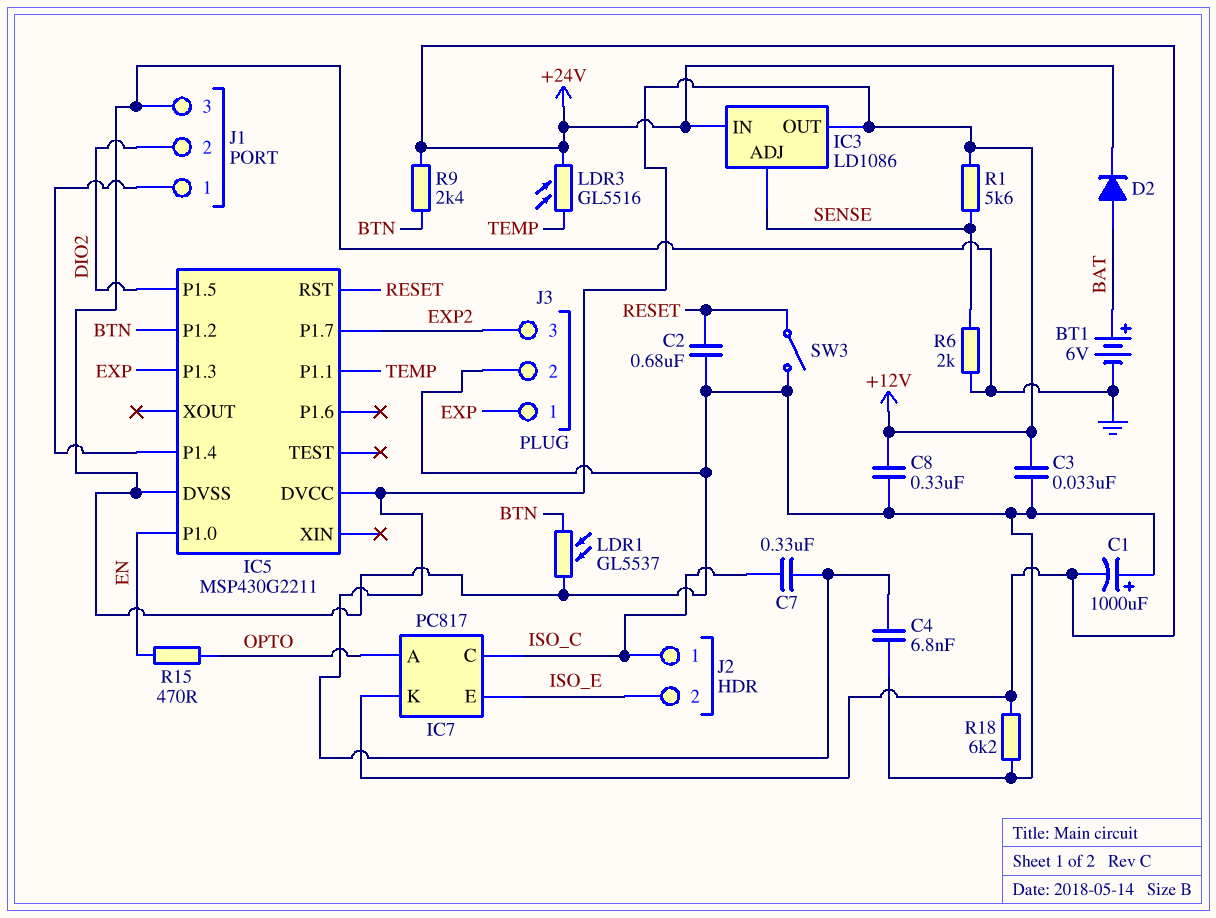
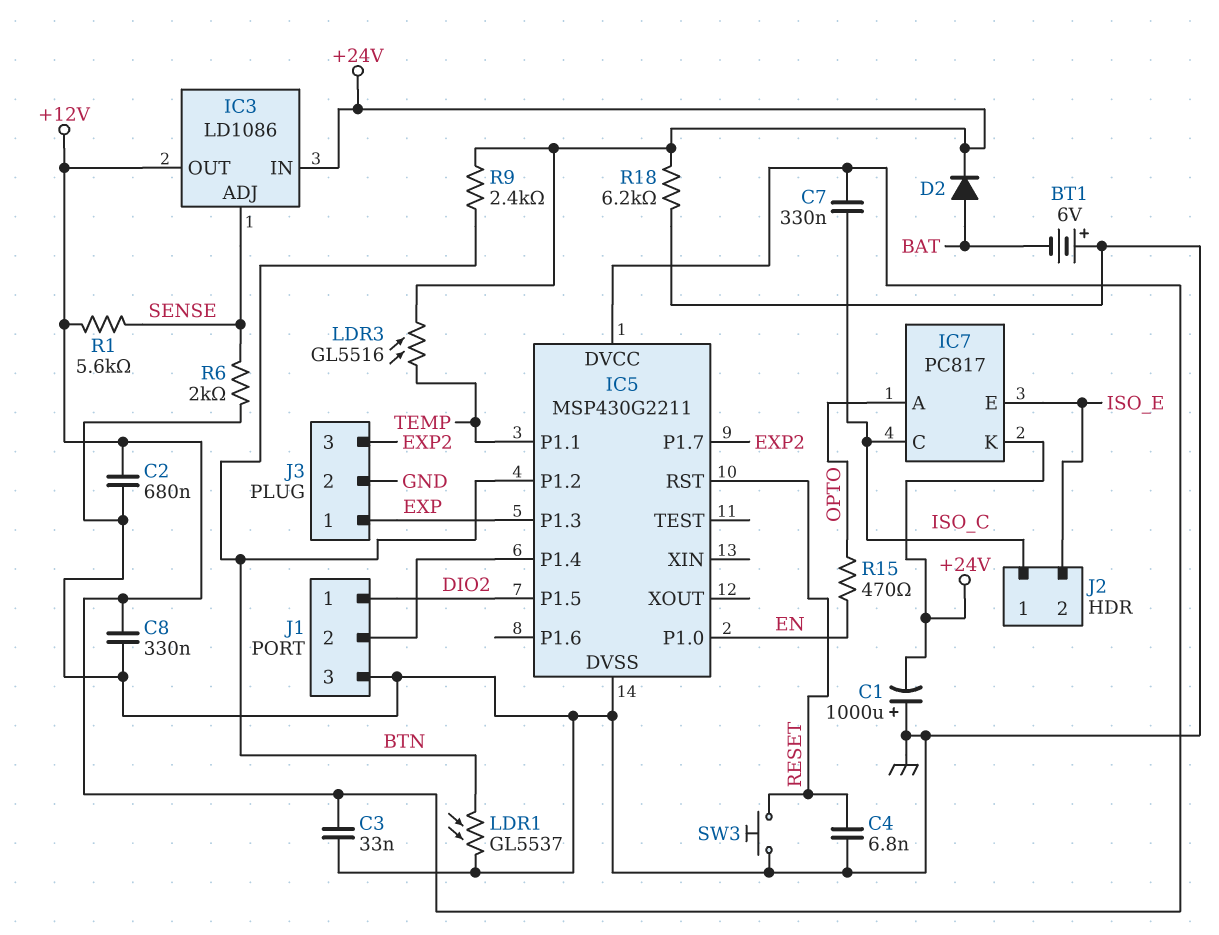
BT1: 6V (plus BAT, minus GND) -> 6V (plus GND, minus BAT)
C2: 680nF (GND, RESET) -> 680nF (+12V, GND)
C4: 6.8nF (+12V, GND) -> 6.8nF (GND, RESET)
J1 pin 1: IC5/P1.4 -> DIO2
J1 pin 2: DIO2 -> IC5/P1.4
SW3: switch (GND, RESET) -> button (GND, RESET)

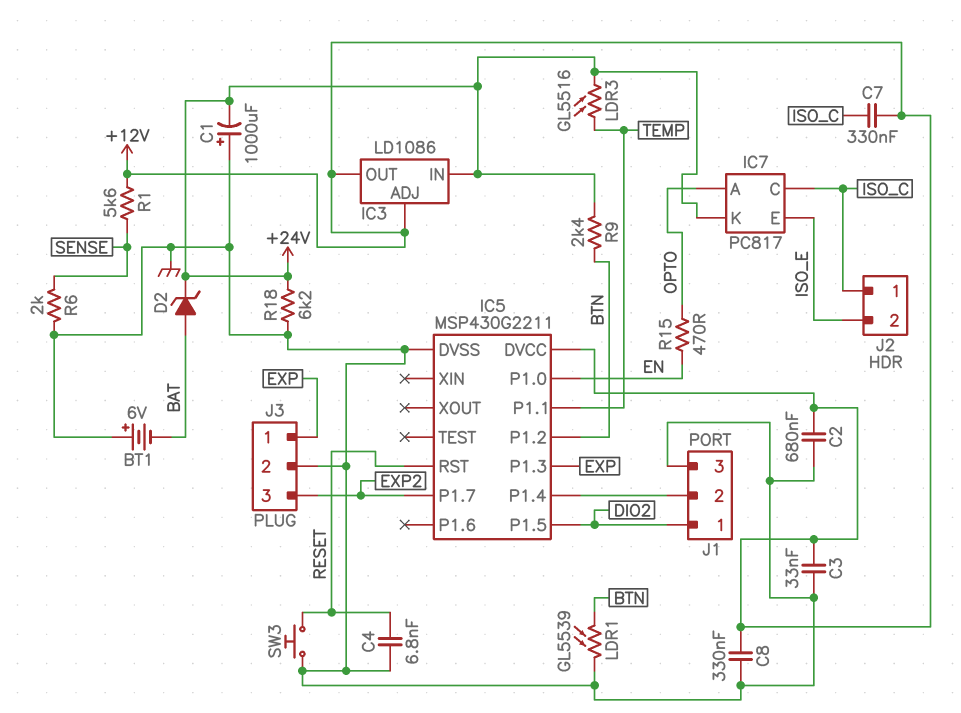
D2: diode (A BAT, K +24V) -> zener (A BAT, K +24V)
IC3 pin ADJ: SENSE -> +12V
LDR1: GL5537 (BTN, GND) -> GL5539 (BTN, GND)

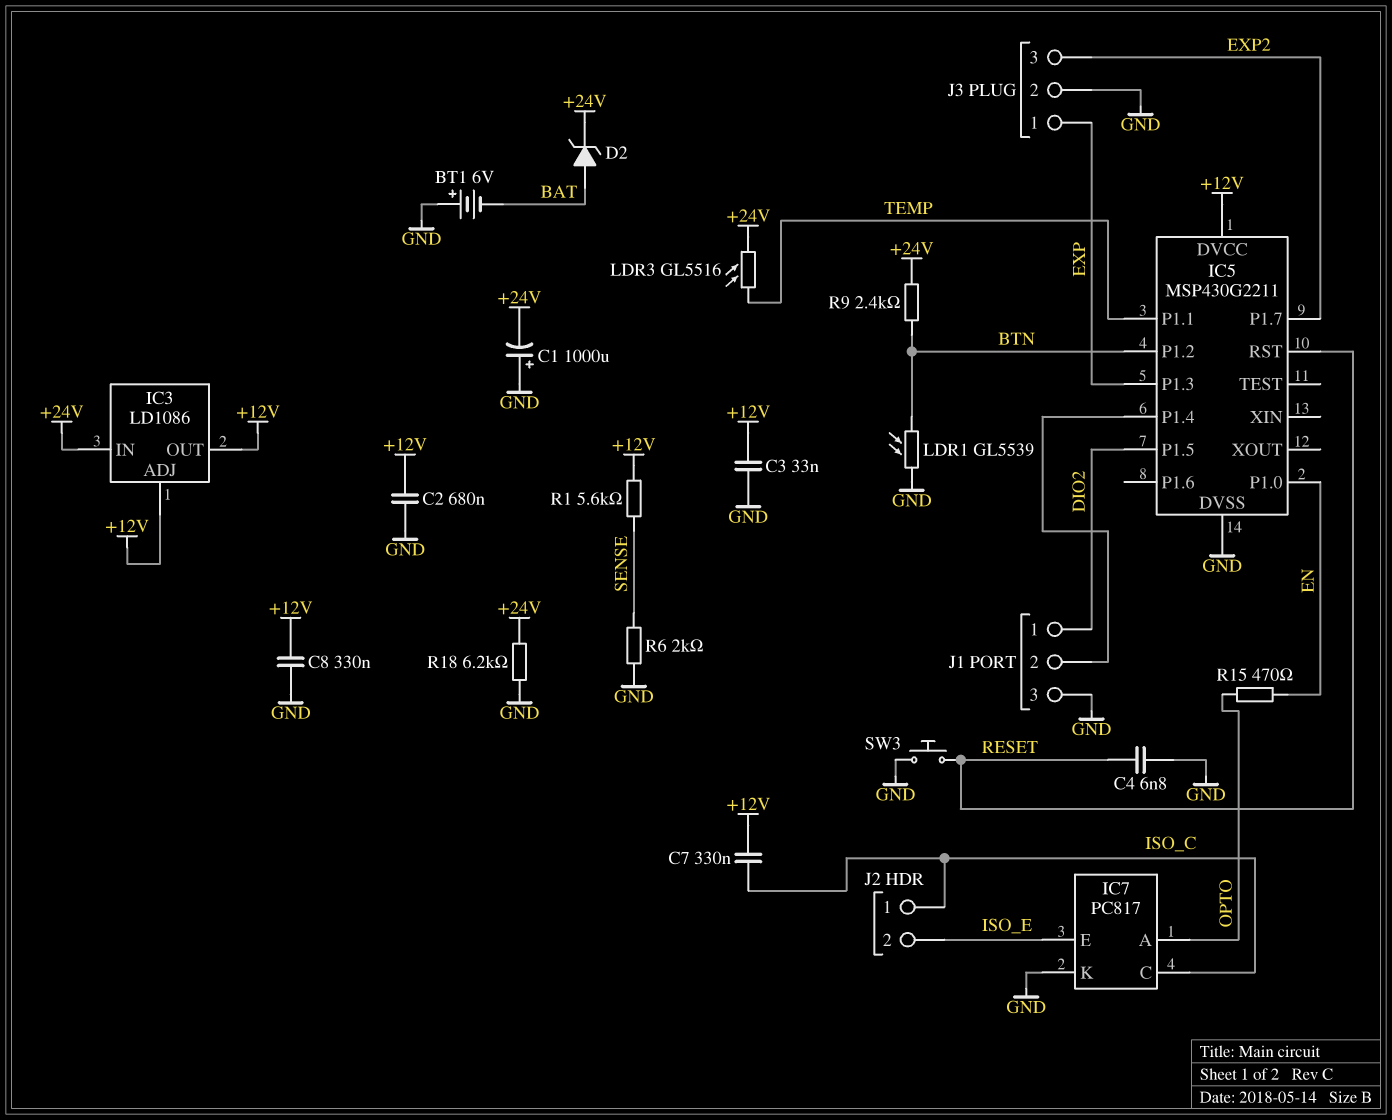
IC7 pin K: +24V -> GND

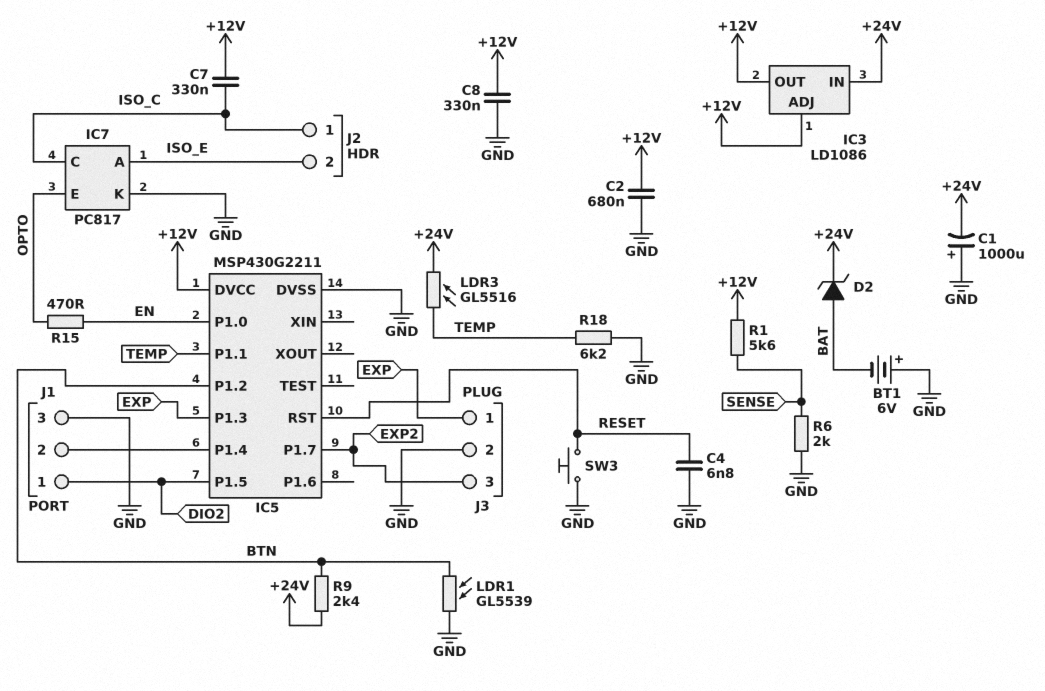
C3: 33nF (+12V, GND) -> none
IC7 pin A: OPTO -> ISO_E
IC7 pin E: ISO_E -> OPTO
R18: 6.2k (+24V, GND) -> 6.2k (GND, TEMP)

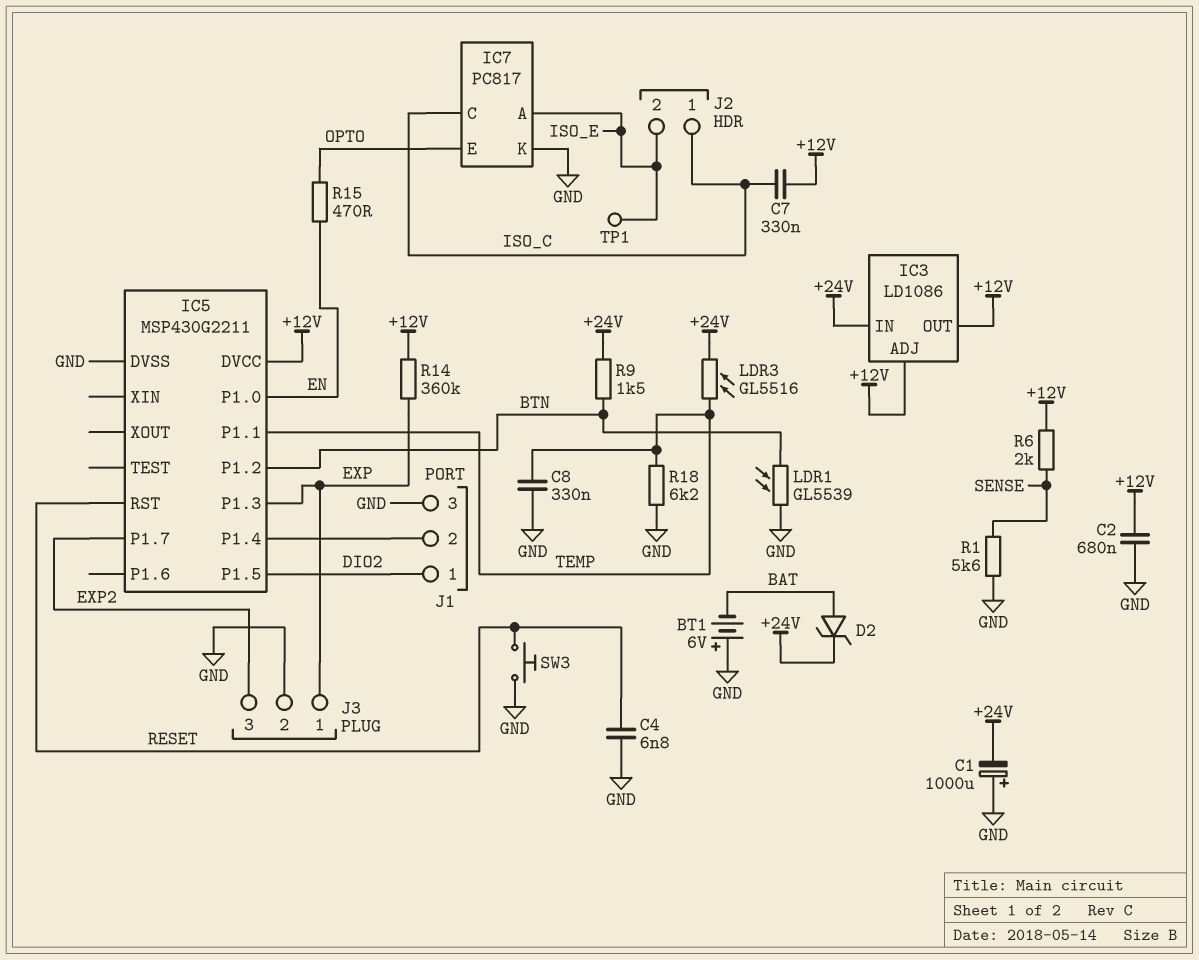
C8: 330nF (+12V, GND) -> 330nF (GND, TEMP)
R1: 5.6k (+12V, SENSE) -> 5.6k (GND, SENSE)
R6: 2k (GND, SENSE) -> 2k (+12V, SENSE)
R9: 2.4k (+24V, BTN) -> 1.5k (+24V, BTN)
R14: none -> 360k (+12V, EXP)
TP1: none -> test point (ISO_E)

